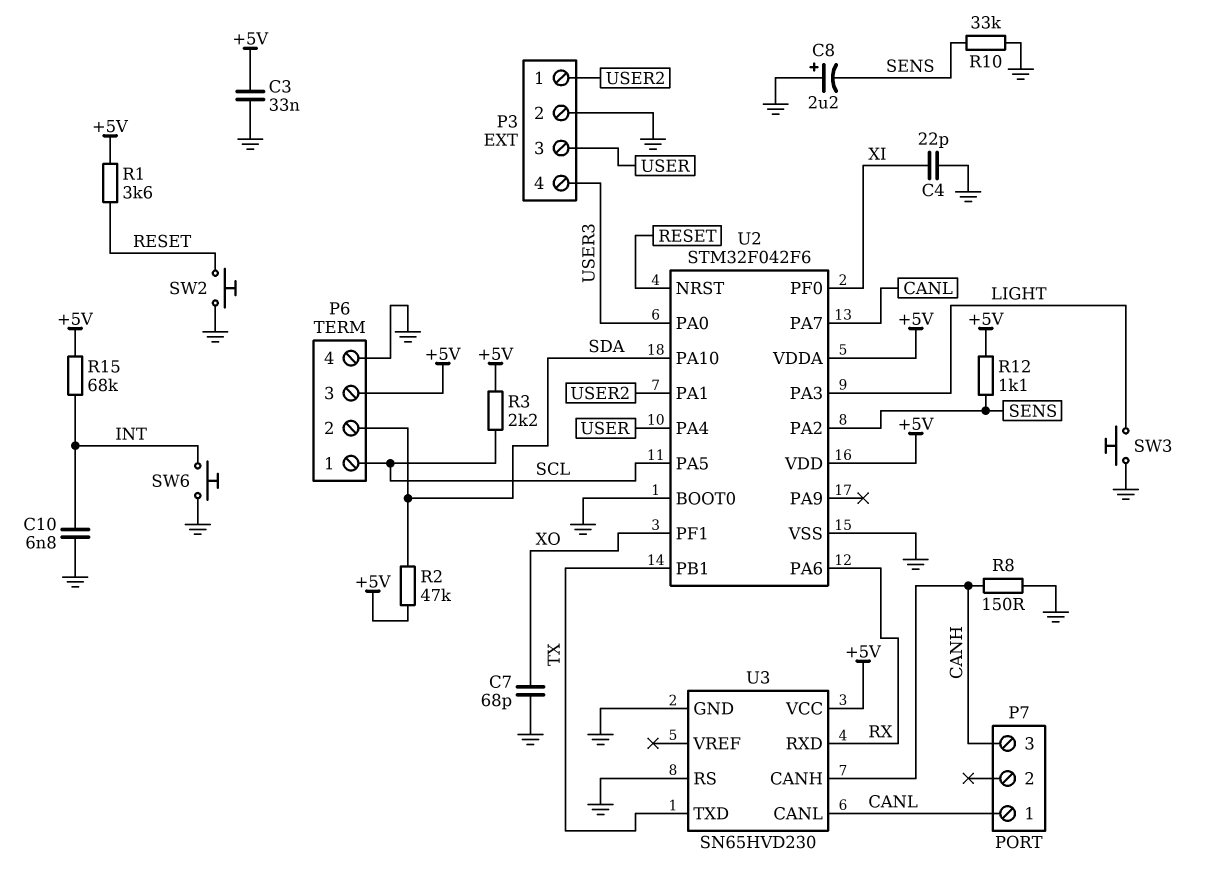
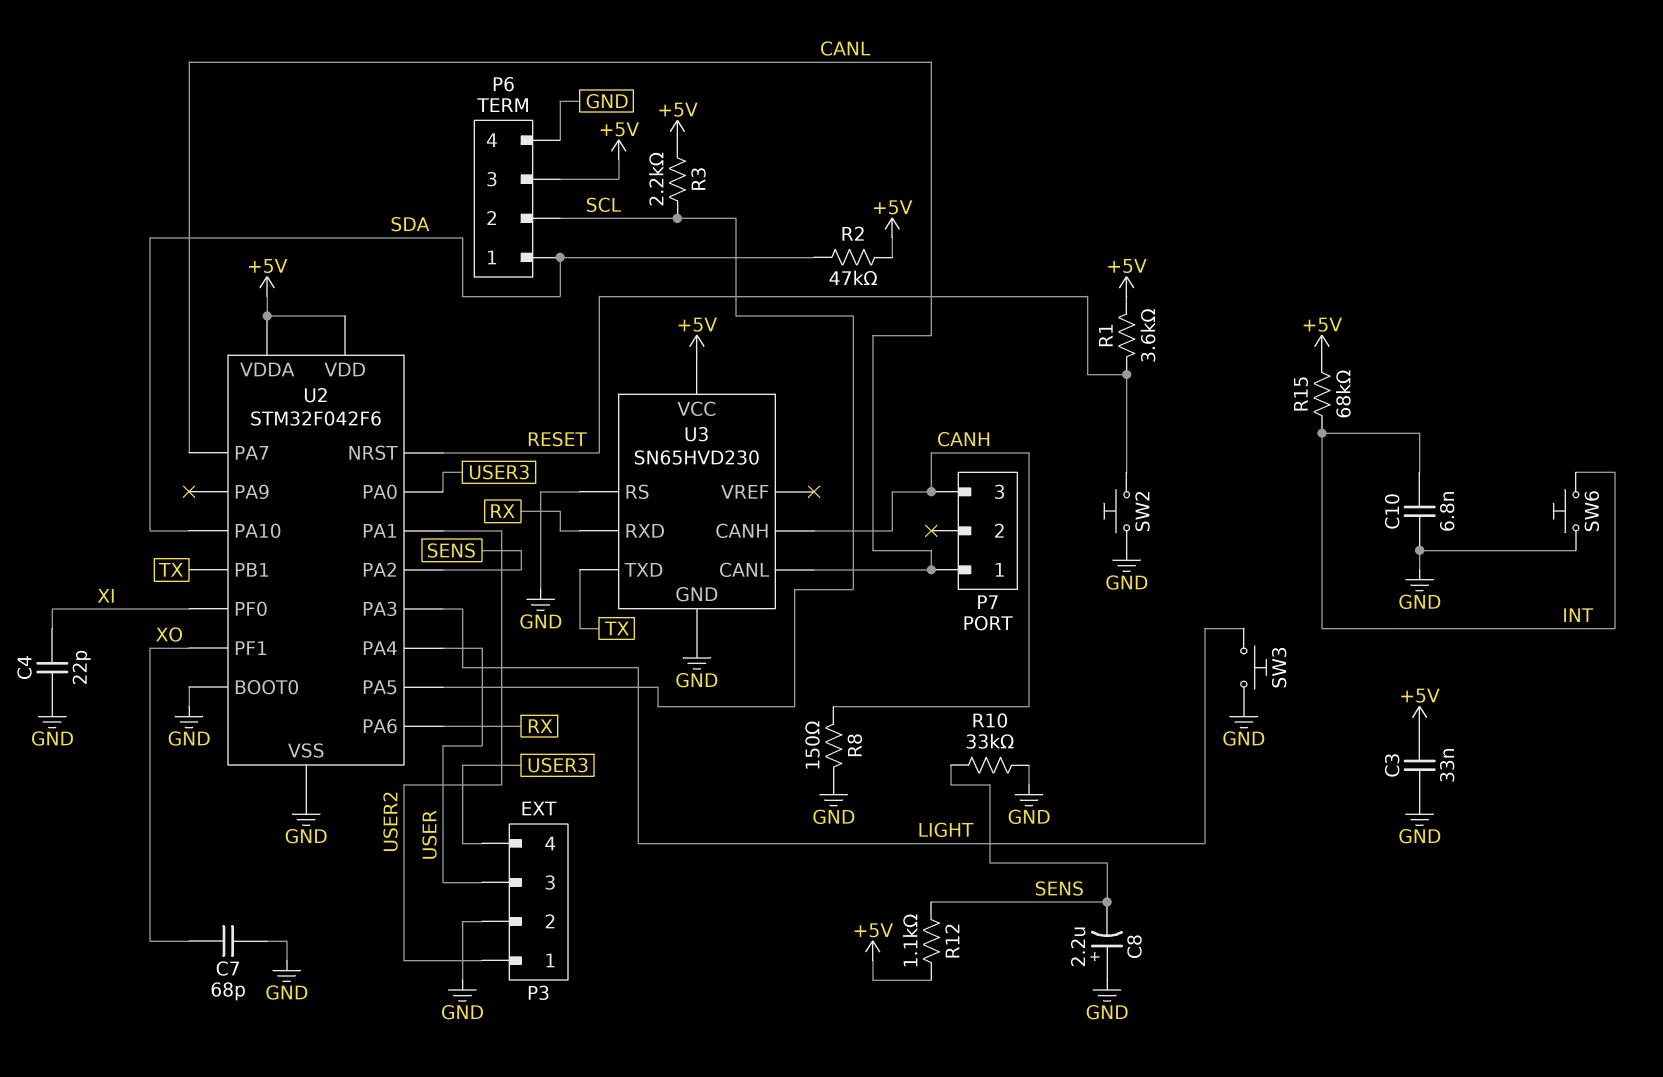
P6 pin 1: SCL -> SDA
P6 pin 2: SDA -> SCL

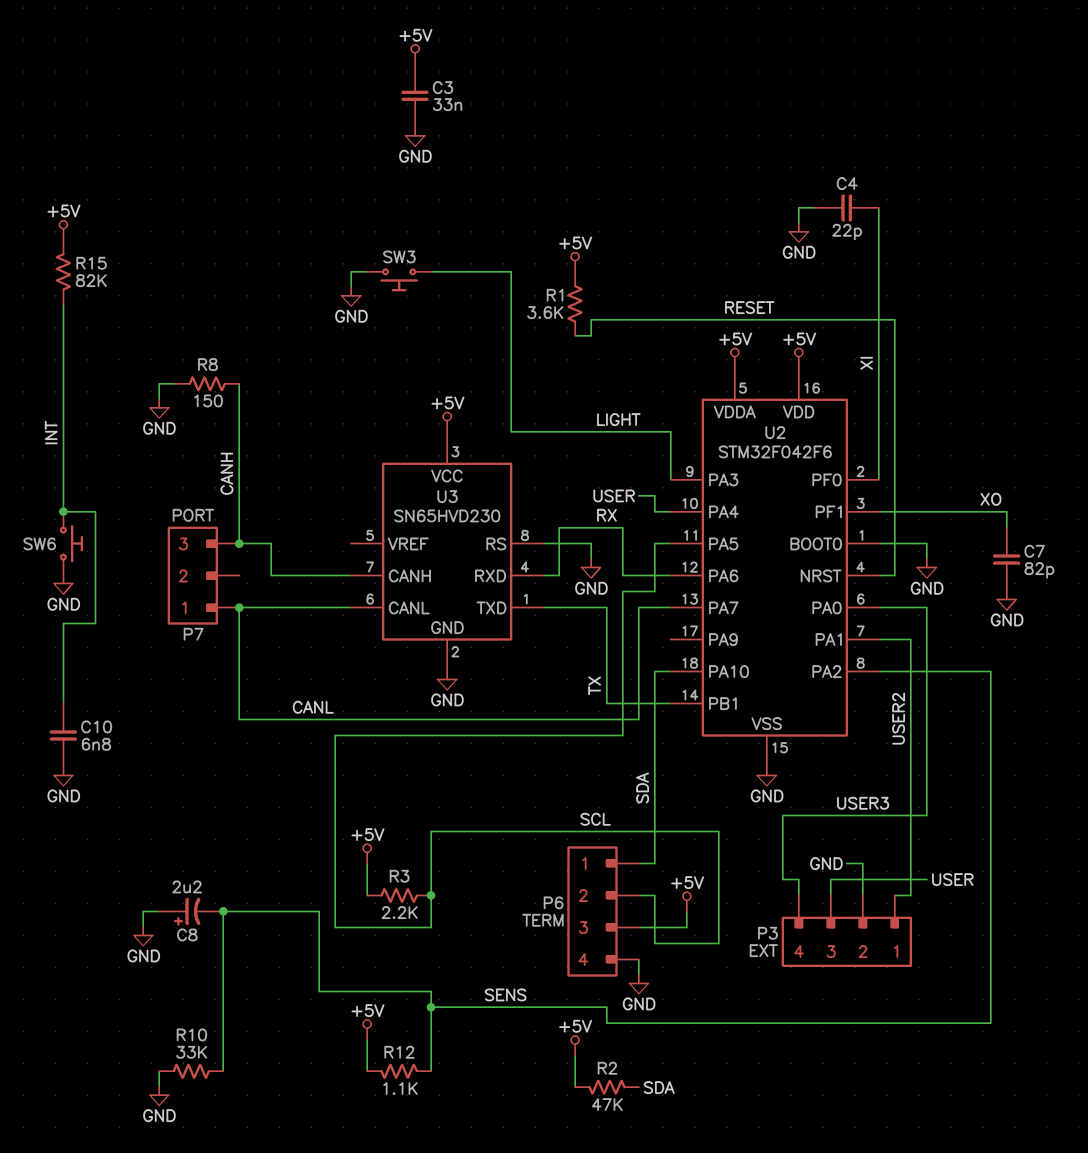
C7: 68pF (GND, XO) -> 82pF (GND, XO)
R15: 68k (+5V, INT) -> 82k (+5V, INT)
SW2: button (GND, RESET) -> none

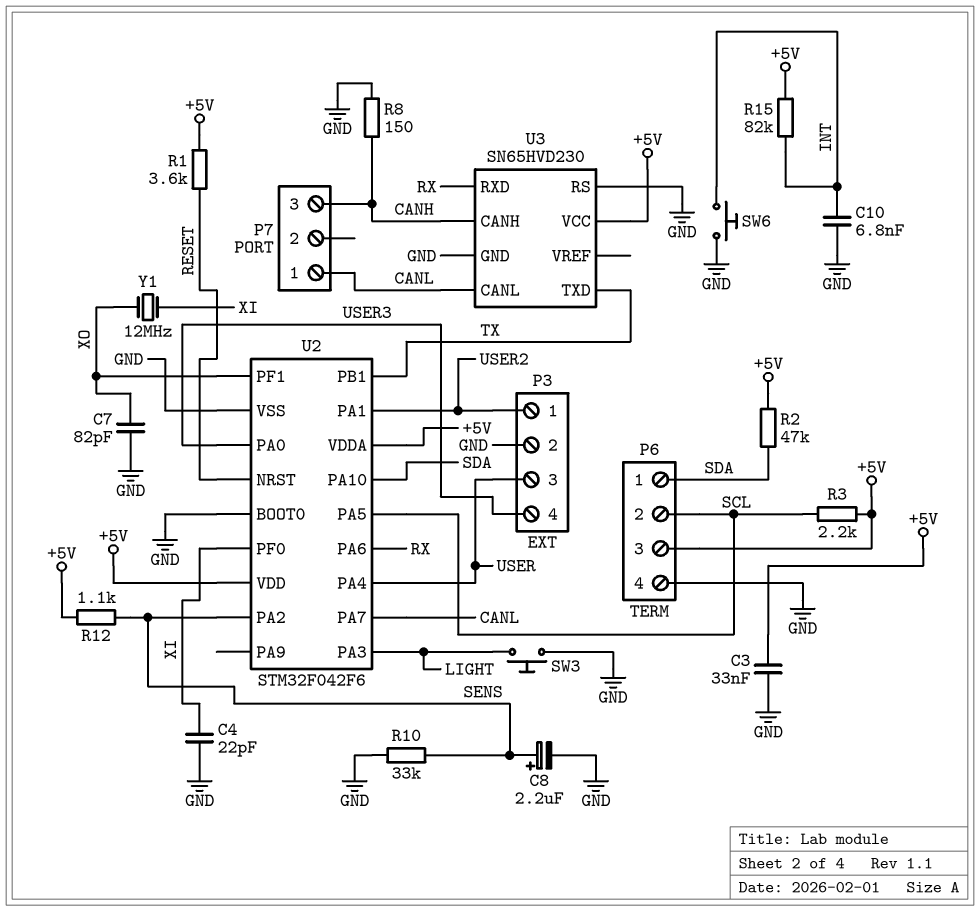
C8: 2.2uF (plus GND, minus SENS) -> 2.2uF (plus SENS, minus GND)
Y1: none -> 12MHz (XI, XO)

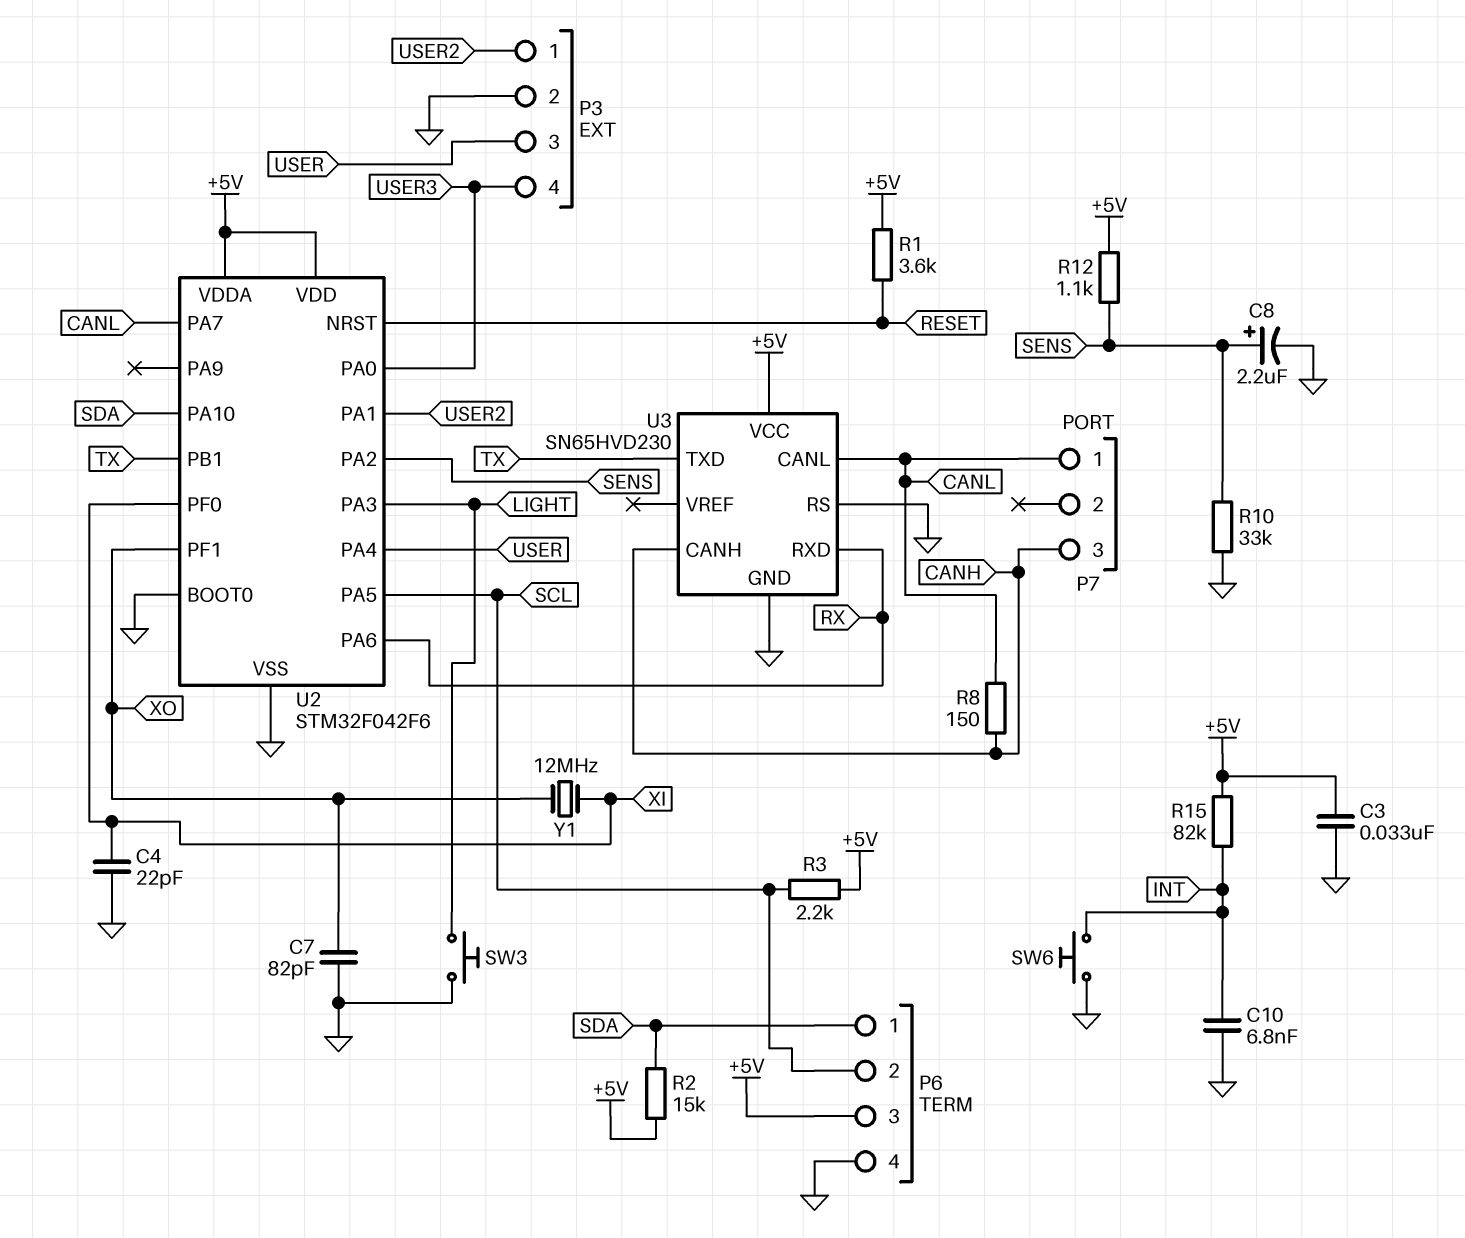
R2: 47k (+5V, SDA) -> 15k (+5V, SDA)
R8: 150 (CANH, GND) -> 150 (CANH, CANL)

